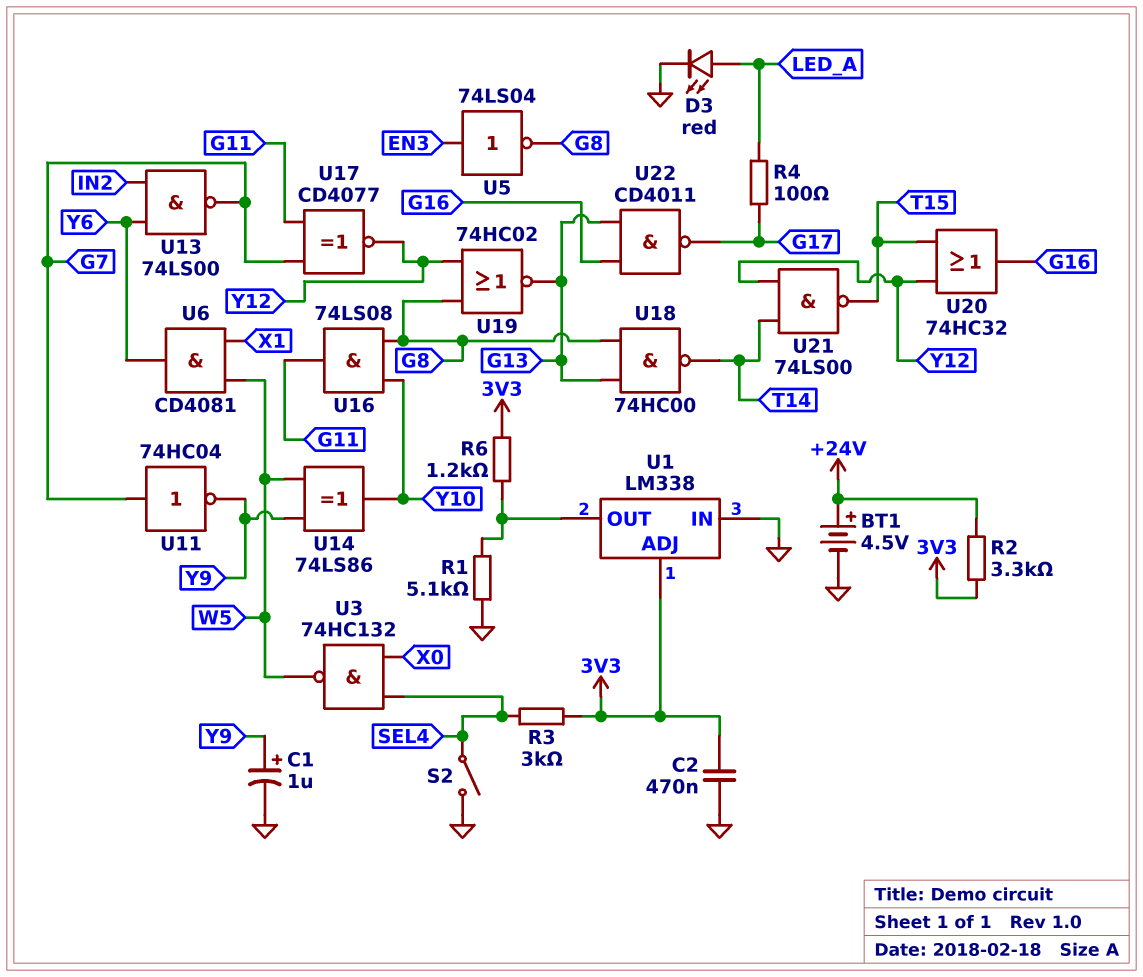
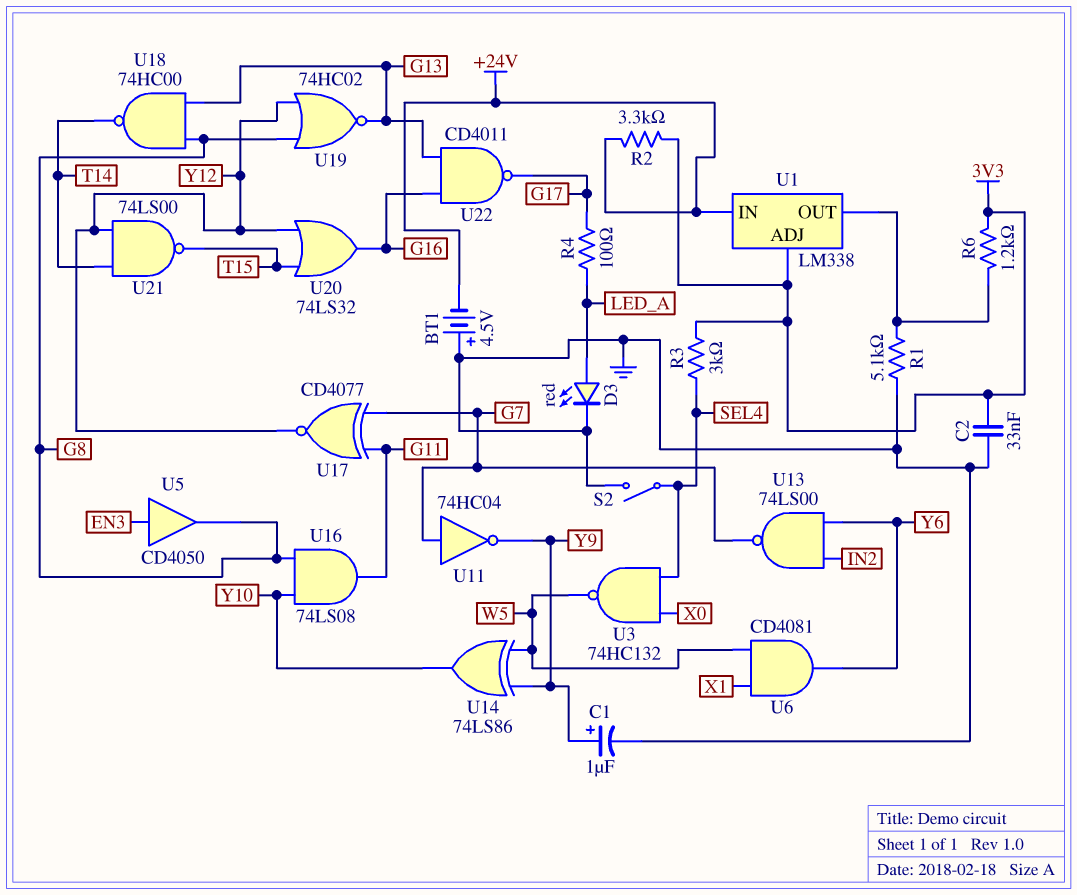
BT1: 4.5V (plus +24V, minus GND) -> 4.5V (plus GND, minus +24V)
C2: 470nF (3V3, GND) -> 33nF (3V3, GND)
U1 pin IN: GND -> +24V
U5: NOT 74LS04 (in EN3, out G8) -> buffer CD4050 (in EN3, out G8)
U20: OR 74HC32 (in T15, in Y12, out G16) -> OR 74LS32 (in T15, in Y12, out G16)

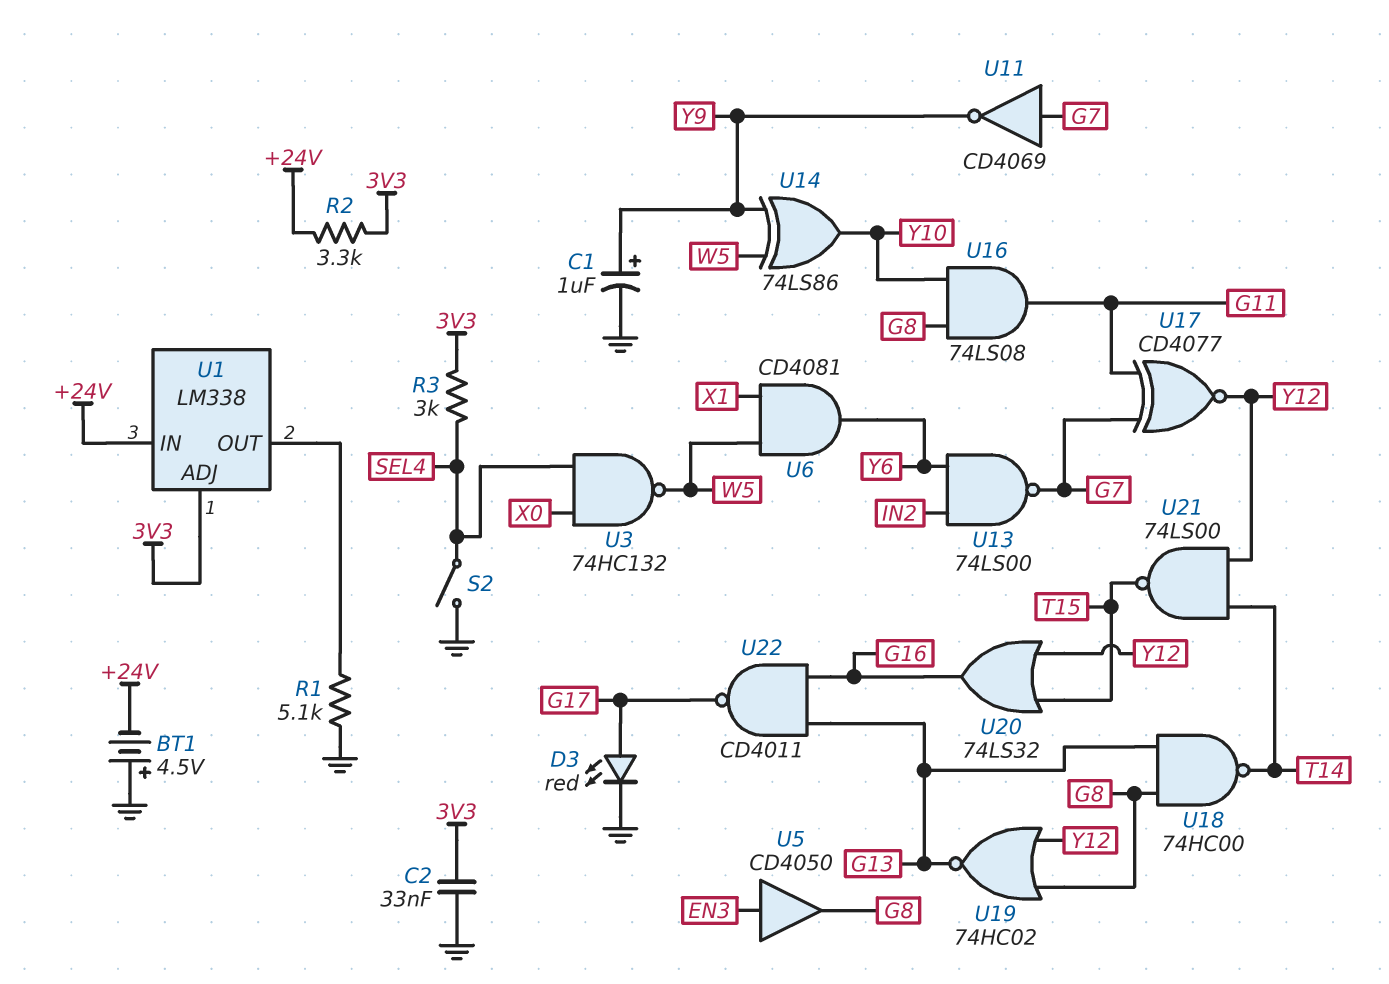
D3: LED red (A LED_A, K GND) -> LED red (A G17, K GND)
R4: 100 (G17, LED_A) -> none
R6: 1.2k (3V3, U1/OUT) -> none
U11: NOT 74HC04 (in G7, out Y9) -> NOT CD4069 (in G7, out Y9)

